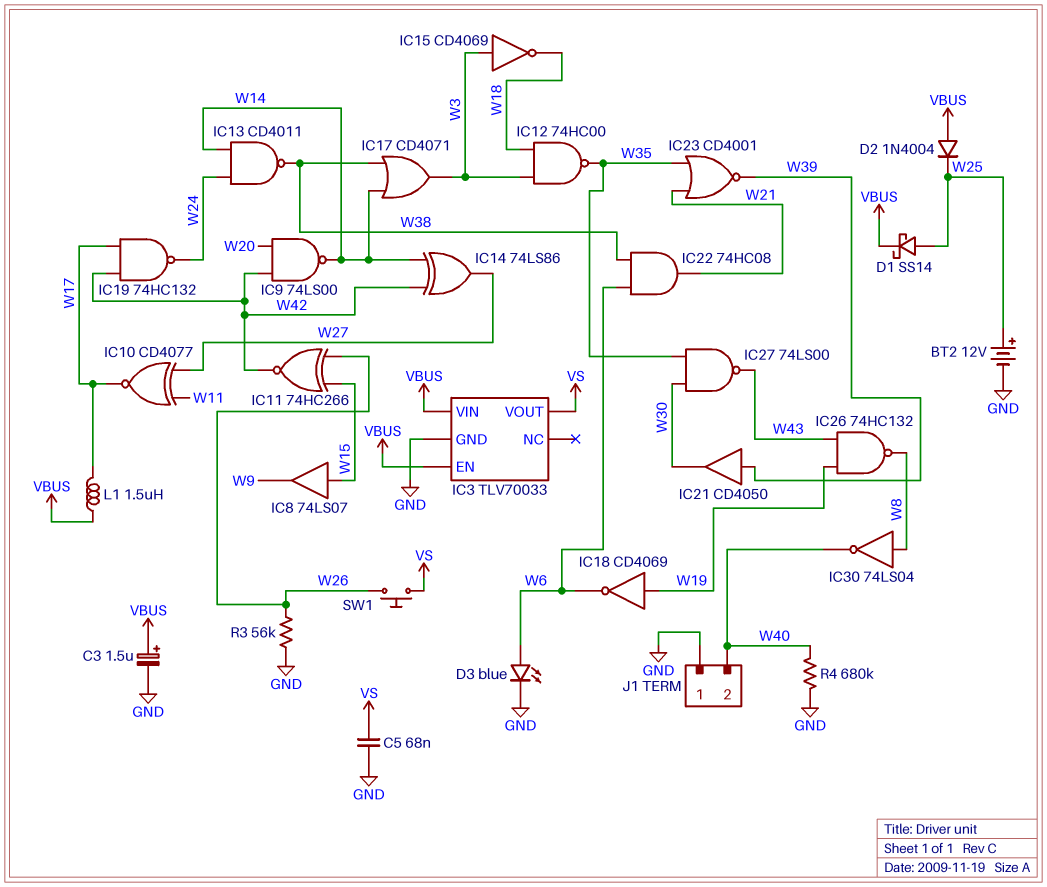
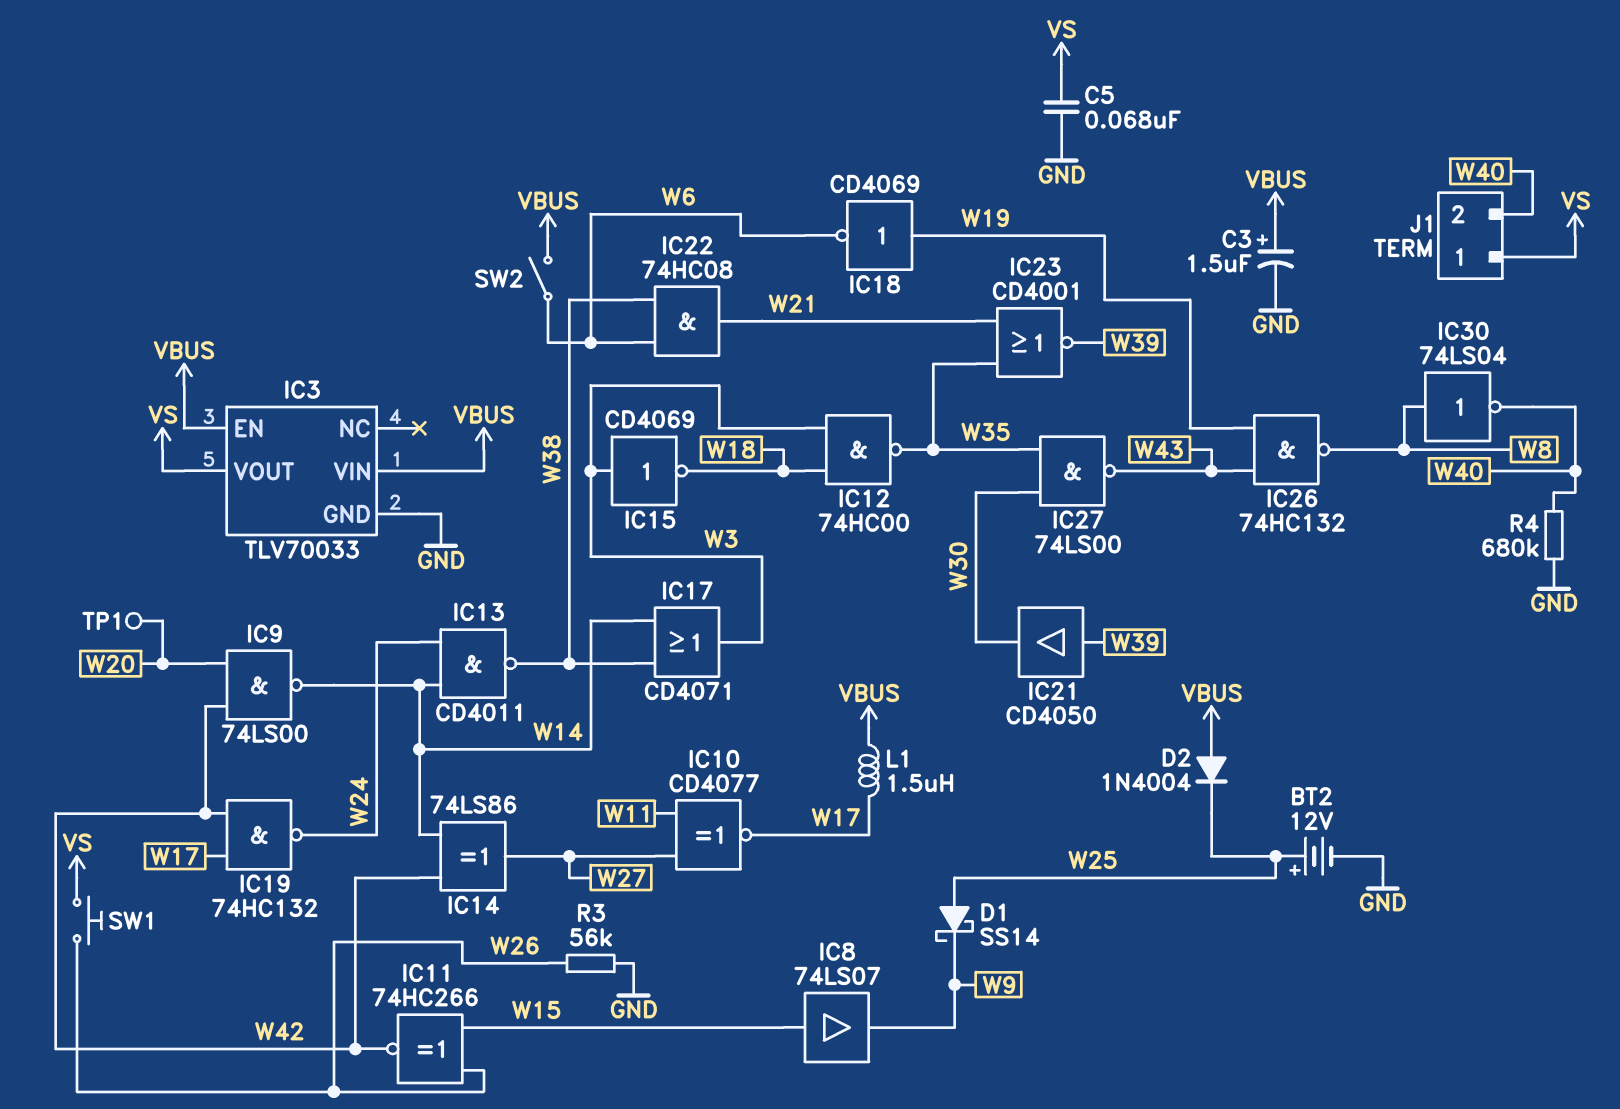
D1: schottky SS14 (A W25, K VBUS) -> schottky SS14 (A W25, K W9)
D3: LED blue (A W6, K GND) -> none
J1 pin 1: GND -> VS
SW2: none -> switch (VBUS, W6)
TP1: none -> test point (W20)

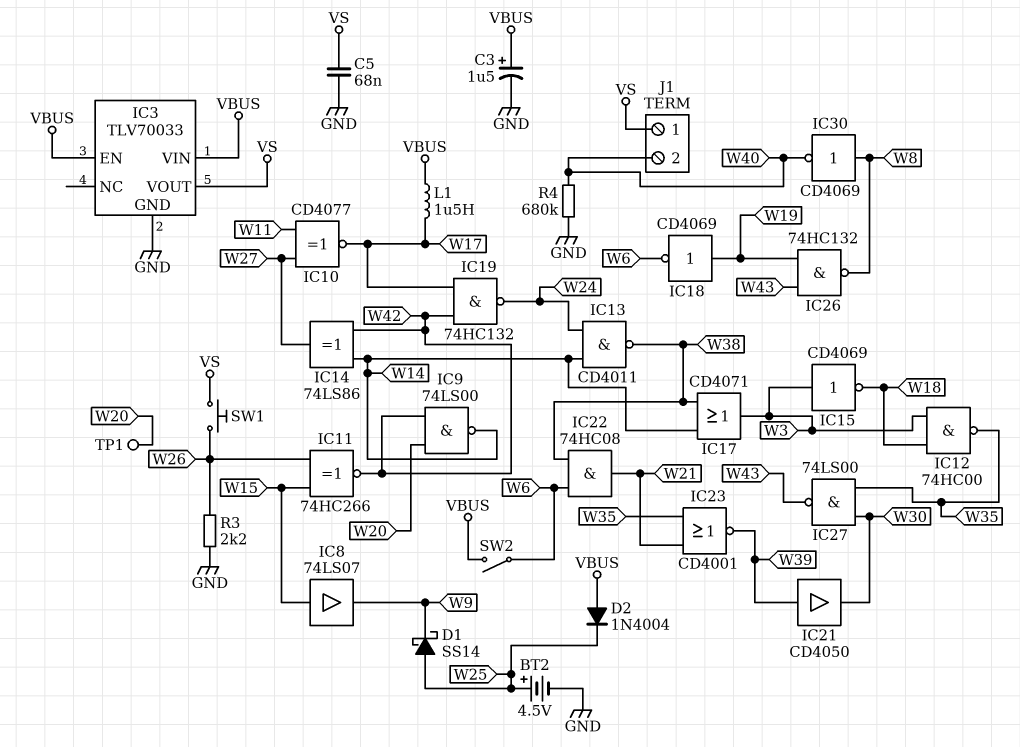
BT2: 12V (plus W25, minus GND) -> 4.5V (plus W25, minus GND)
IC30: NOT 74LS04 (in W8, out W40) -> NOT CD4069 (in W8, out W40)
R3: 56k (GND, W26) -> 2.2k (GND, W26)

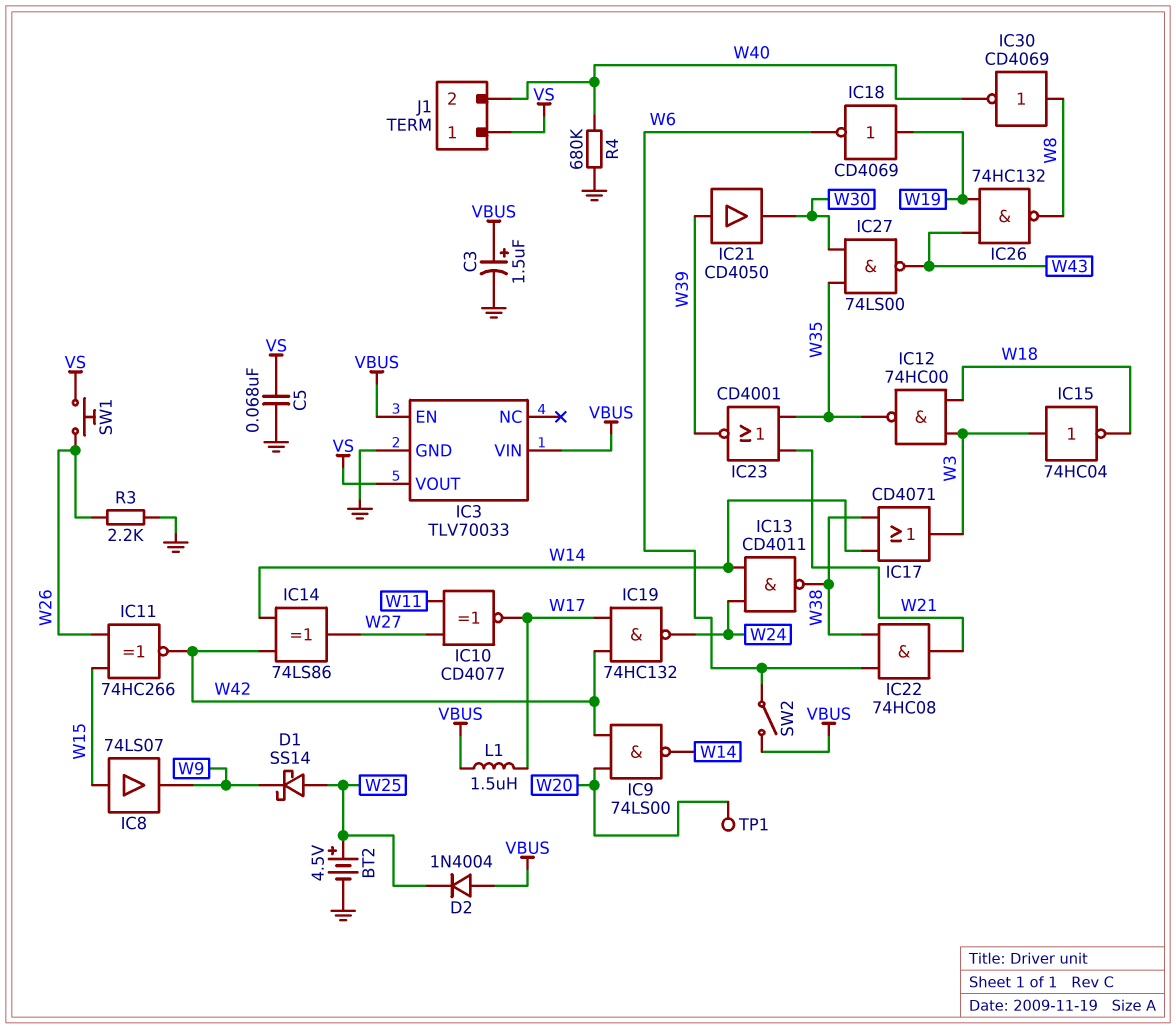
IC15: NOT CD4069 (in W3, out W18) -> NOT 74HC04 (in W3, out W18)

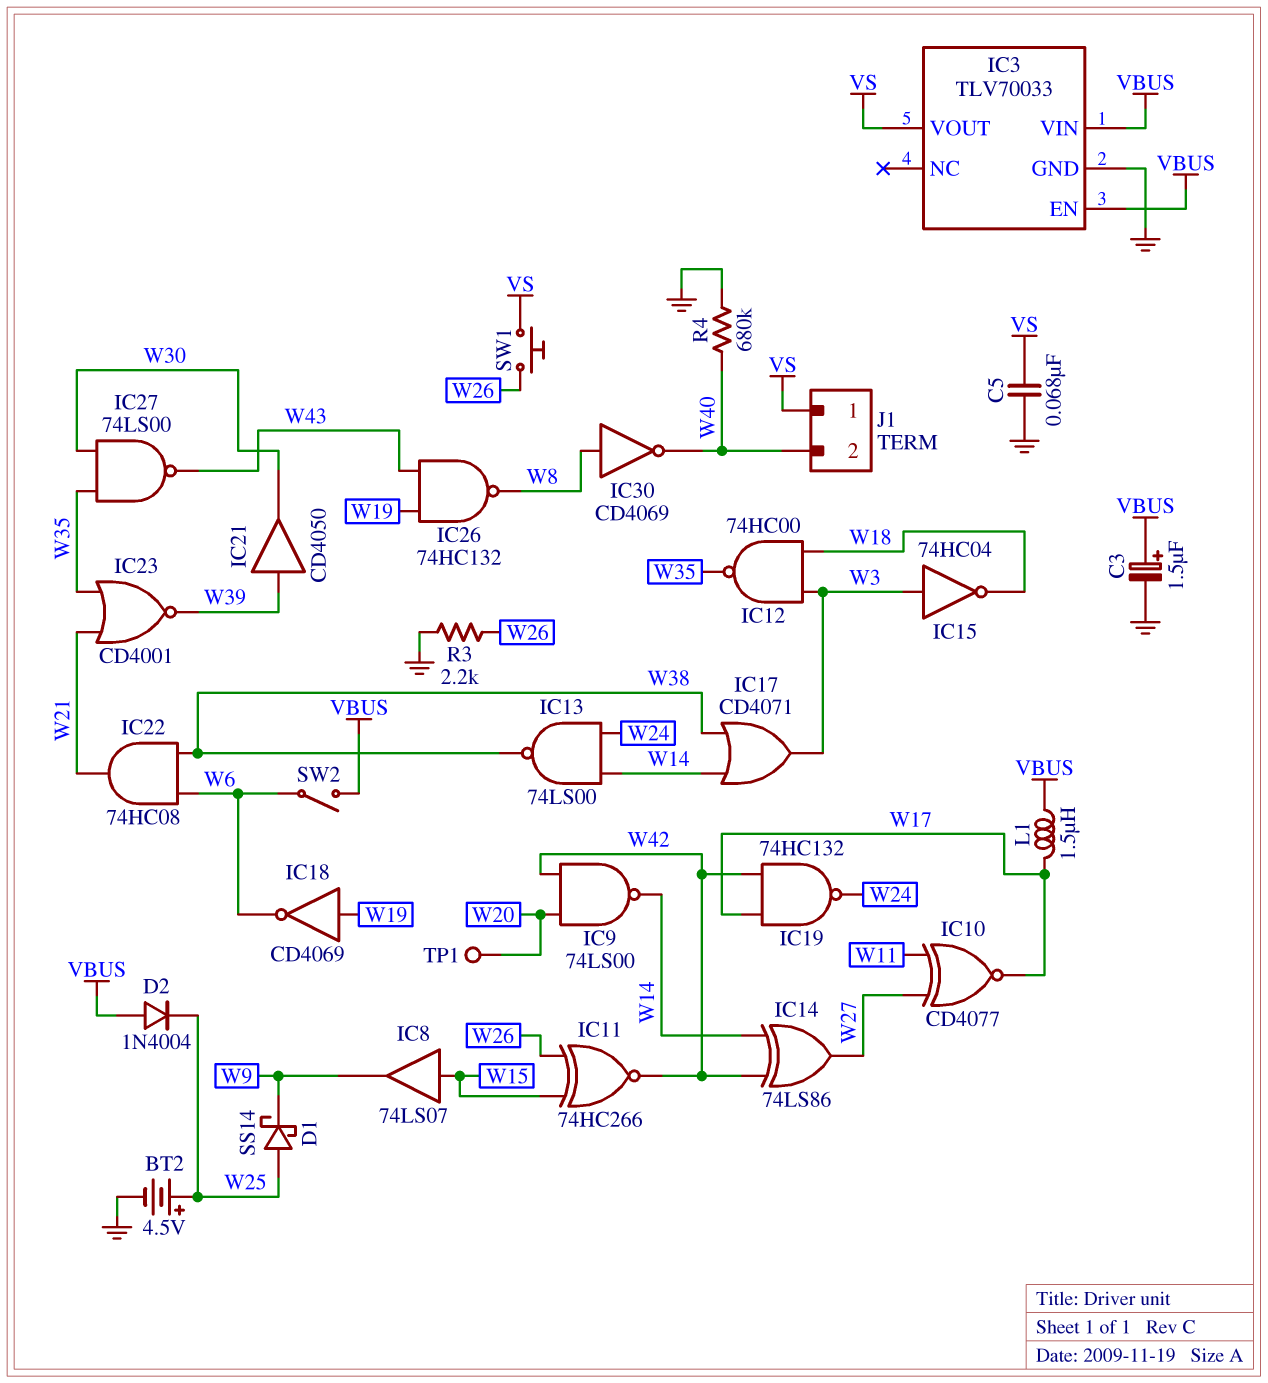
IC13: NAND CD4011 (in W14, in W24, out W38) -> NAND 74LS00 (in W14, in W24, out W38)

